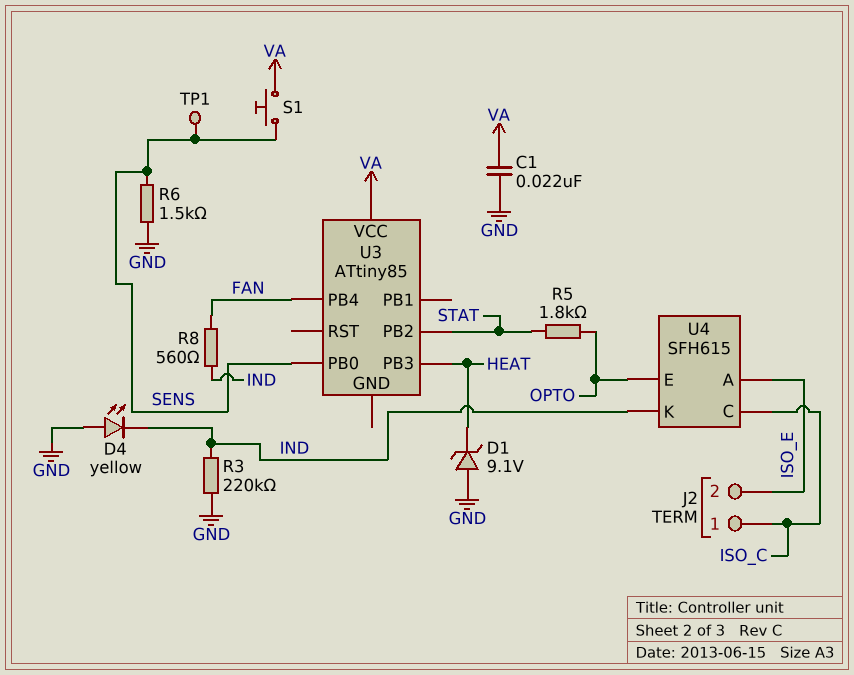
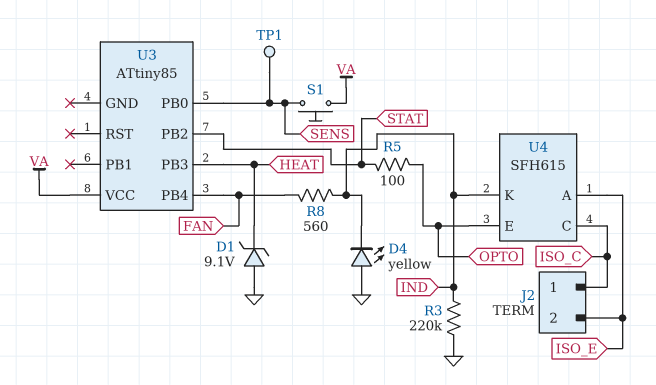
C1: 22nF (GND, VA) -> none
R5: 1.8k (OPTO, STAT) -> 100 (OPTO, STAT)
R6: 1.5k (GND, SENS) -> none

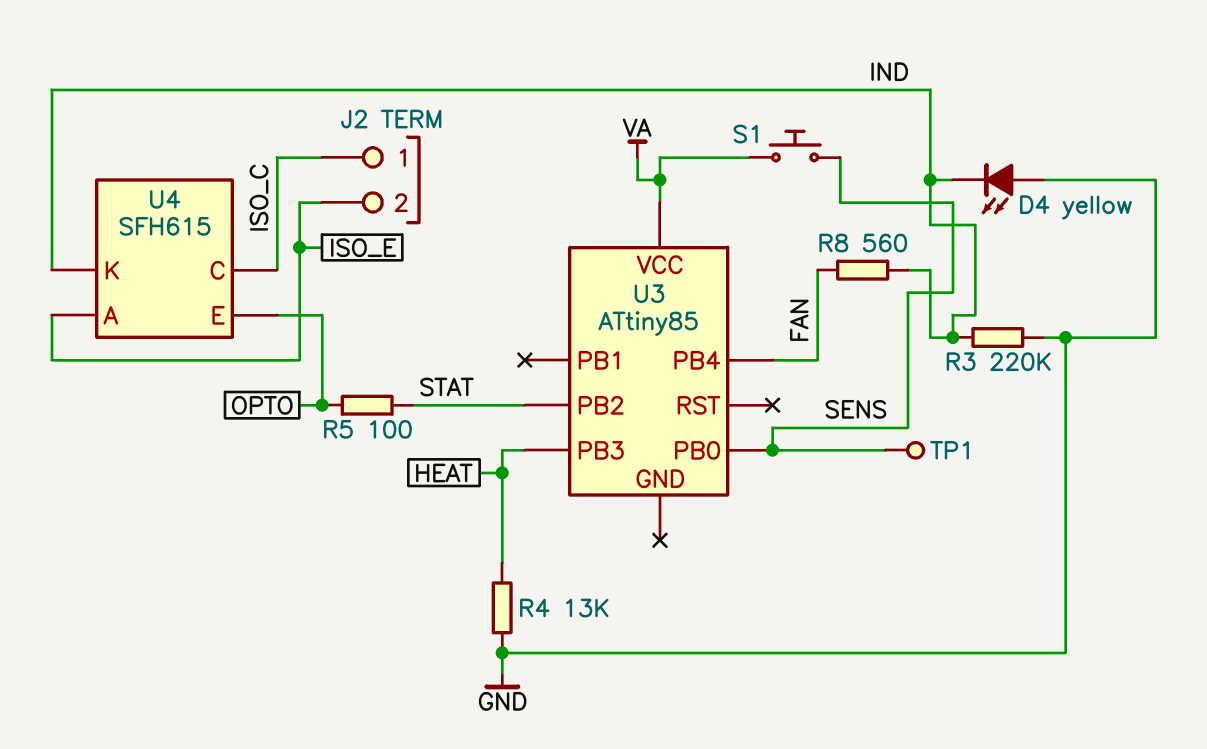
D1: zener 9.1V (A GND, K HEAT) -> none
R4: none -> 13k (GND, HEAT)

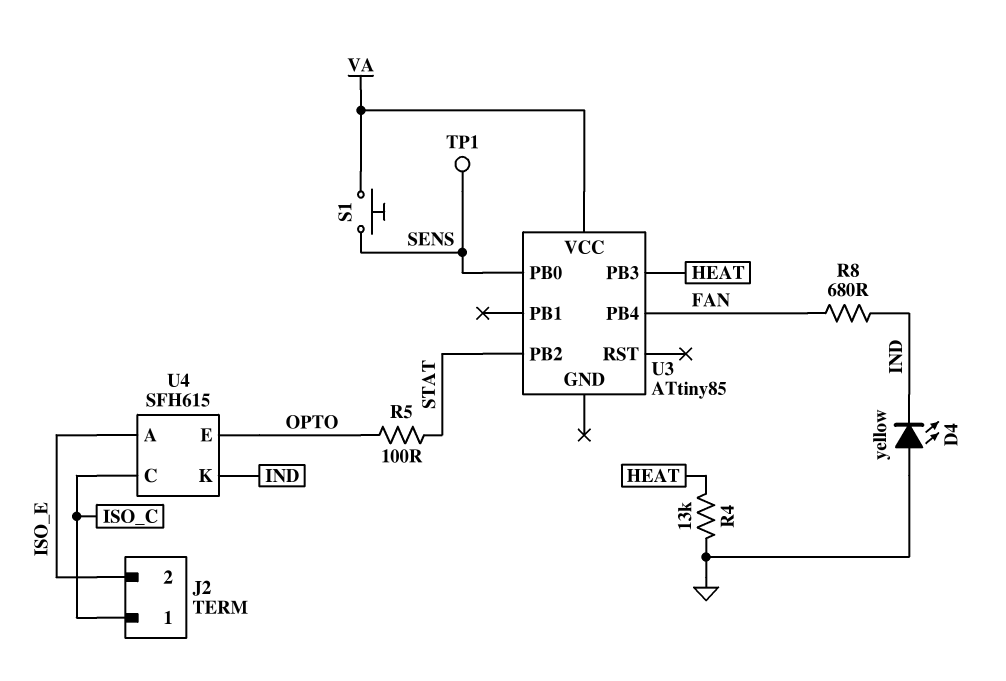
R3: 220k (GND, IND) -> none
R8: 560 (FAN, IND) -> 680 (FAN, IND)

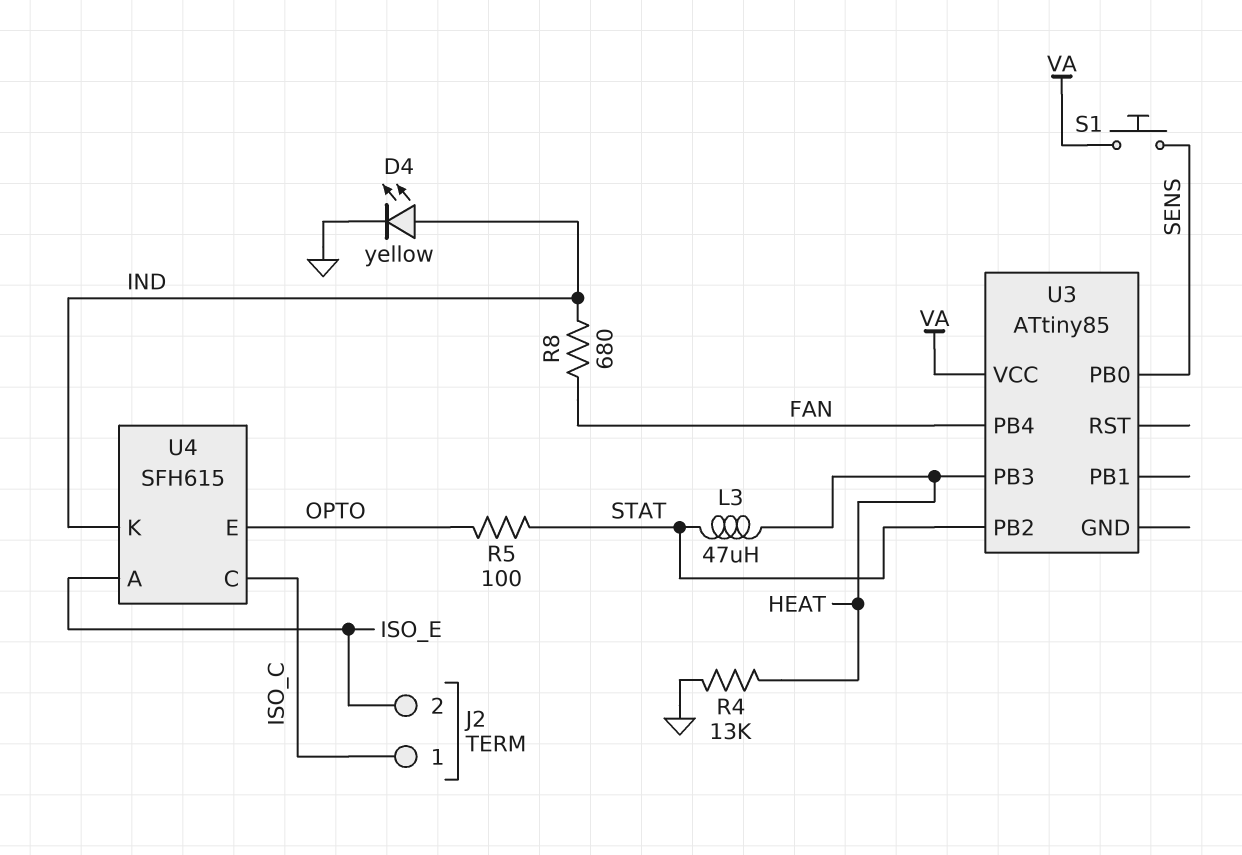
D4: LED yellow (A GND, K IND) -> LED yellow (A IND, K GND)
L3: none -> 47uH (HEAT, STAT)
TP1: test point (SENS) -> none

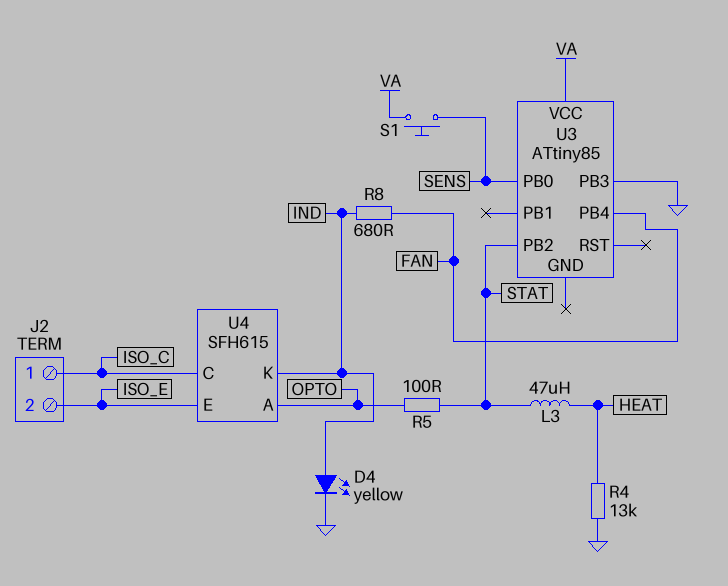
U3 pin PB3: HEAT -> GND
U4 pin A: ISO_E -> OPTO
U4 pin E: OPTO -> ISO_E

